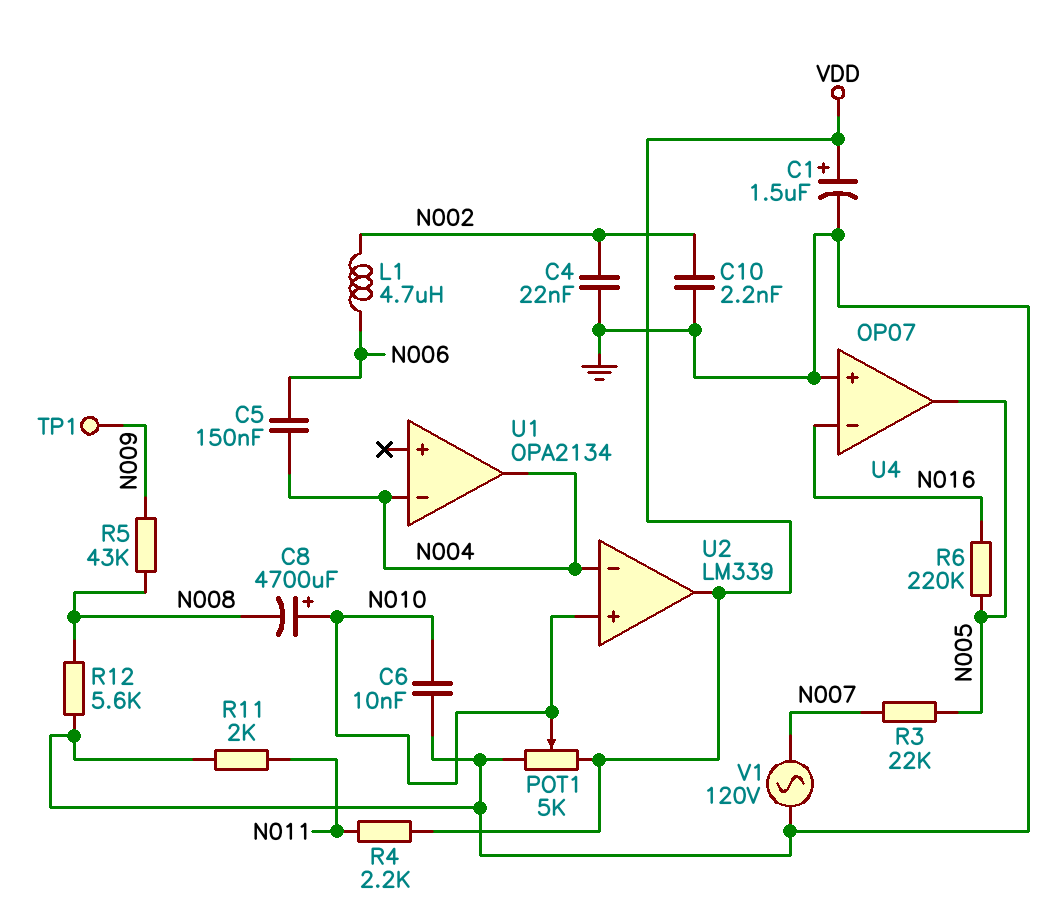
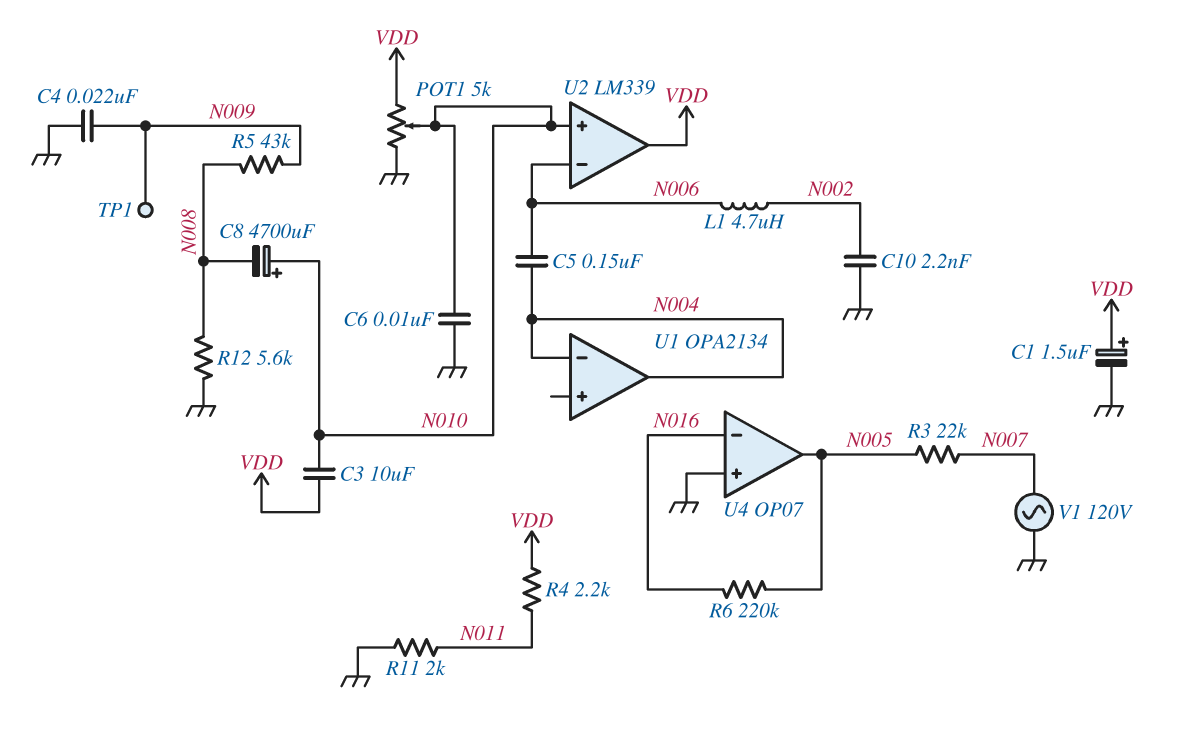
C3: none -> 10uF (N010, VDD)
C4: 22nF (GND, N002) -> 22nF (GND, N009)
U2 pin in-: N004 -> N006

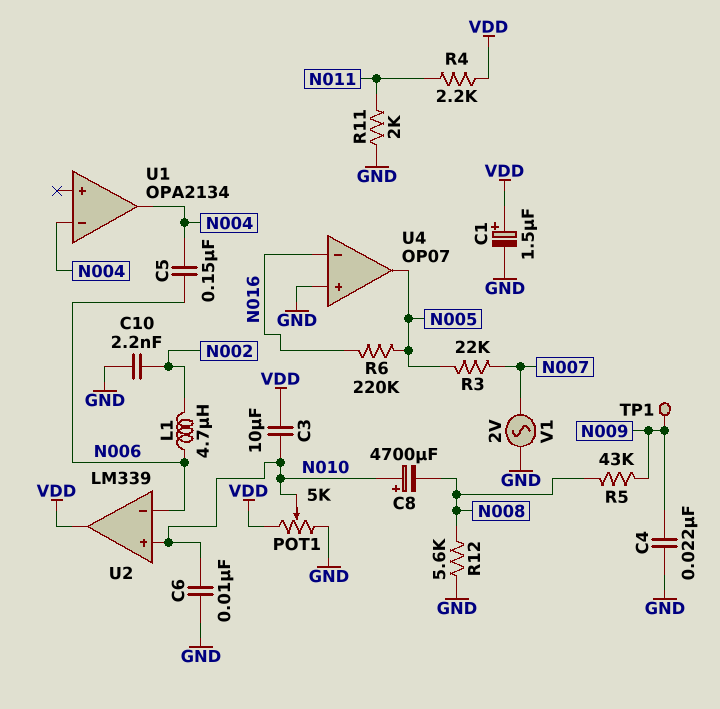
V1: AC 120V (GND, N007) -> AC 2V (GND, N007)

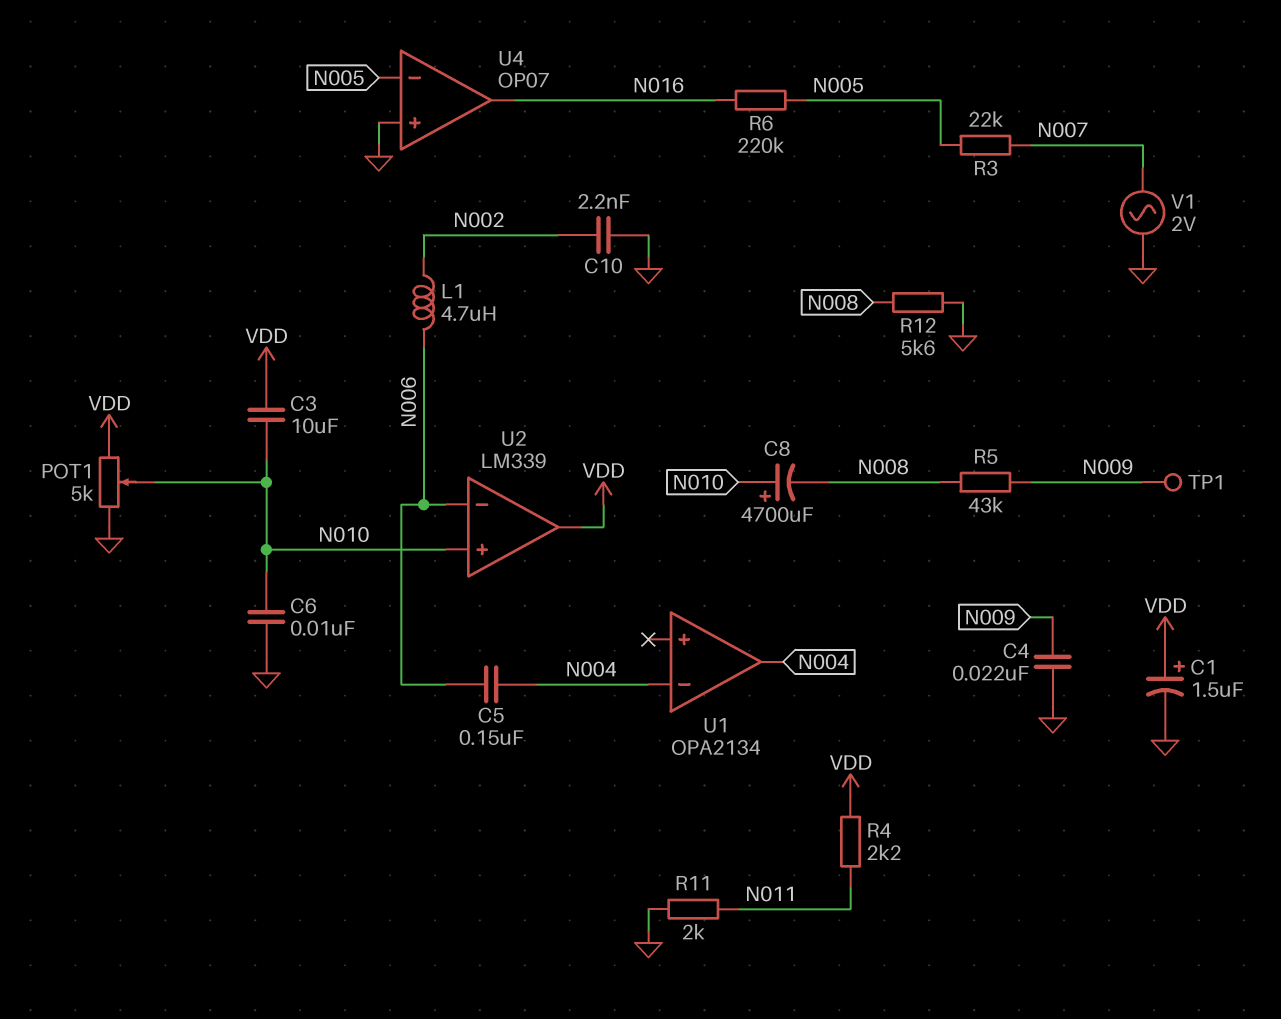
U4 pin in-: N016 -> N005
U4 pin out: N005 -> N016

